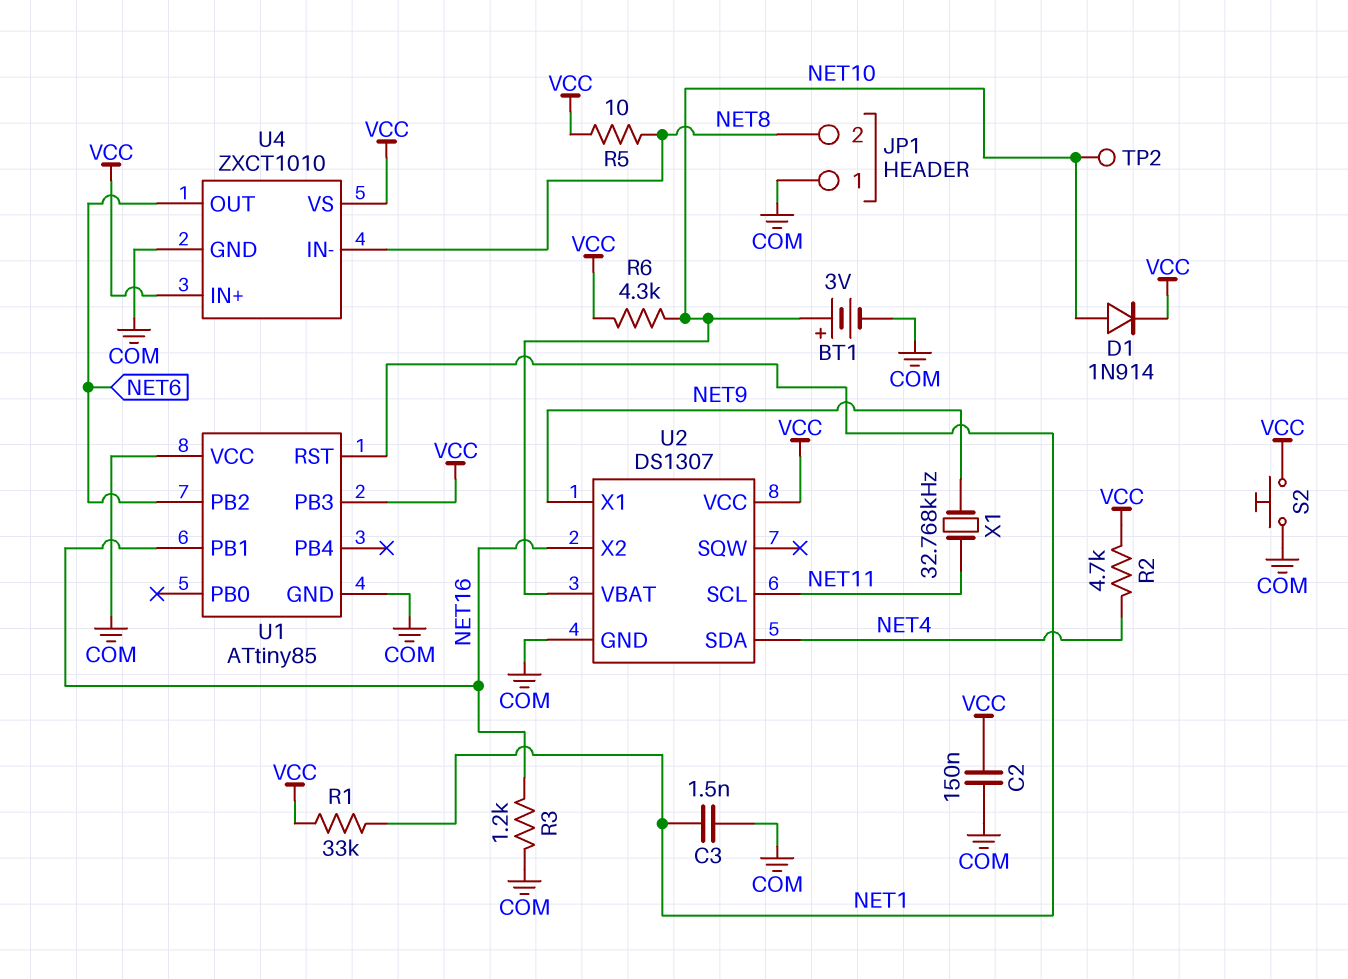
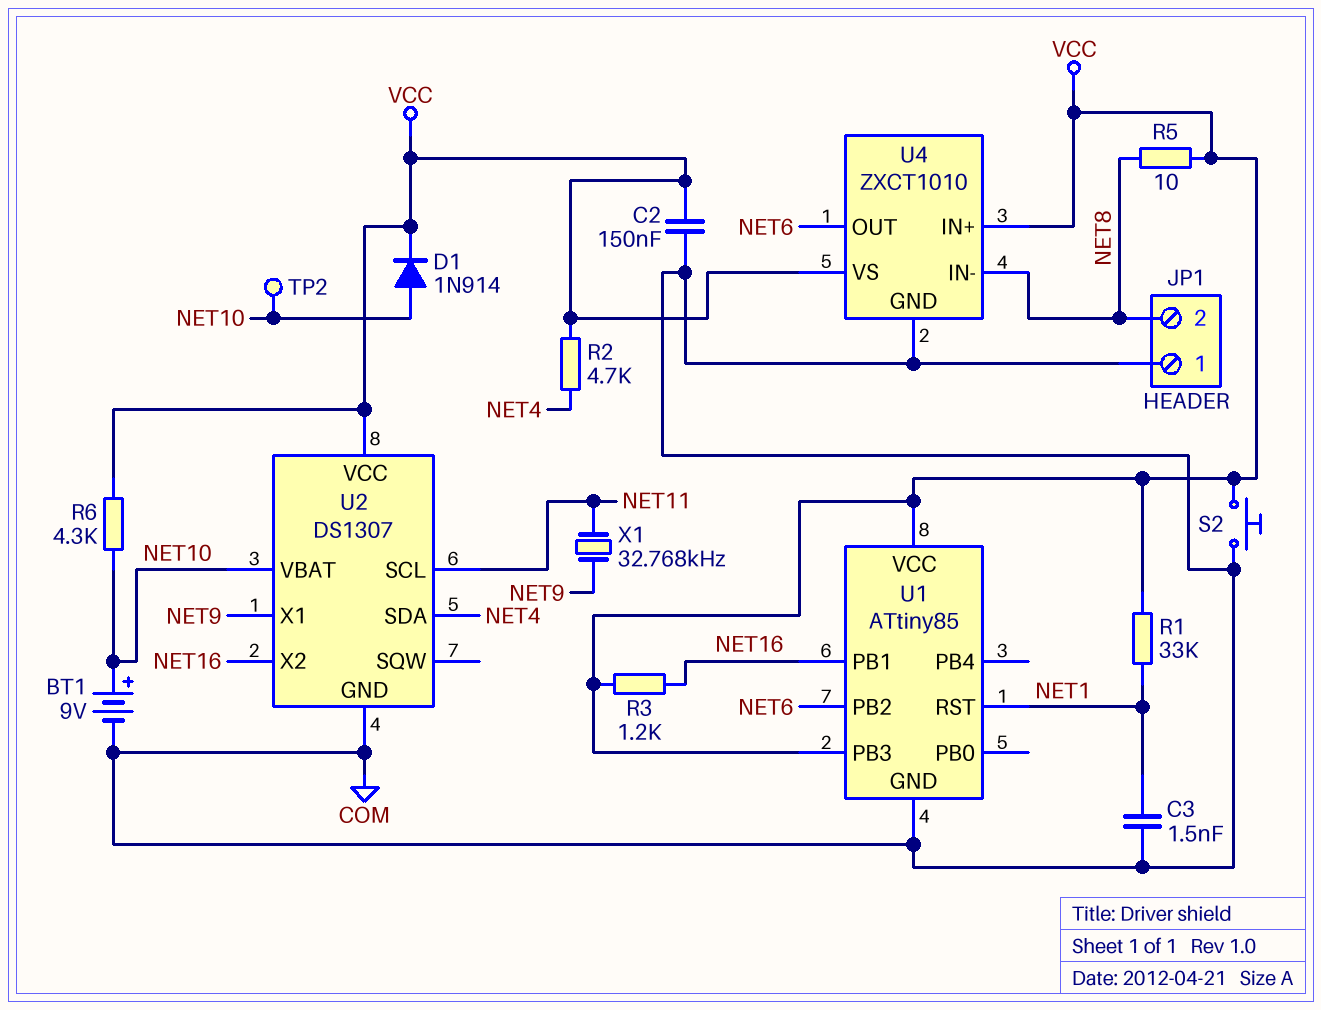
BT1: 3V (plus NET10, minus COM) -> 9V (plus NET10, minus COM)
R3: 1.2k (COM, NET16) -> 1.2k (NET16, VCC)
U1 pin VCC: COM -> VCC

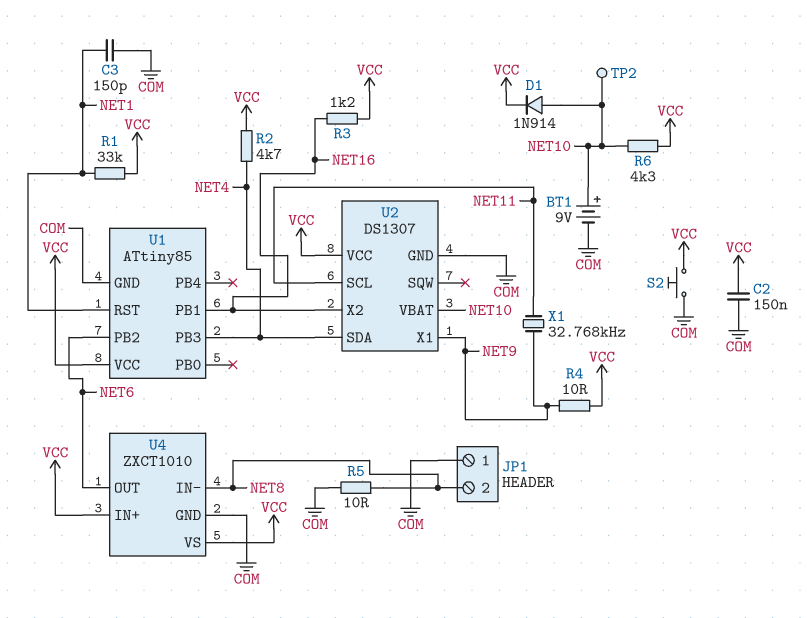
C3: 1.5nF (COM, NET1) -> 150pF (COM, NET1)
R4: none -> 10 (NET9, VCC)
R5: 10 (NET8, VCC) -> 10 (COM, NET8)
U1 pin PB3: VCC -> NET4

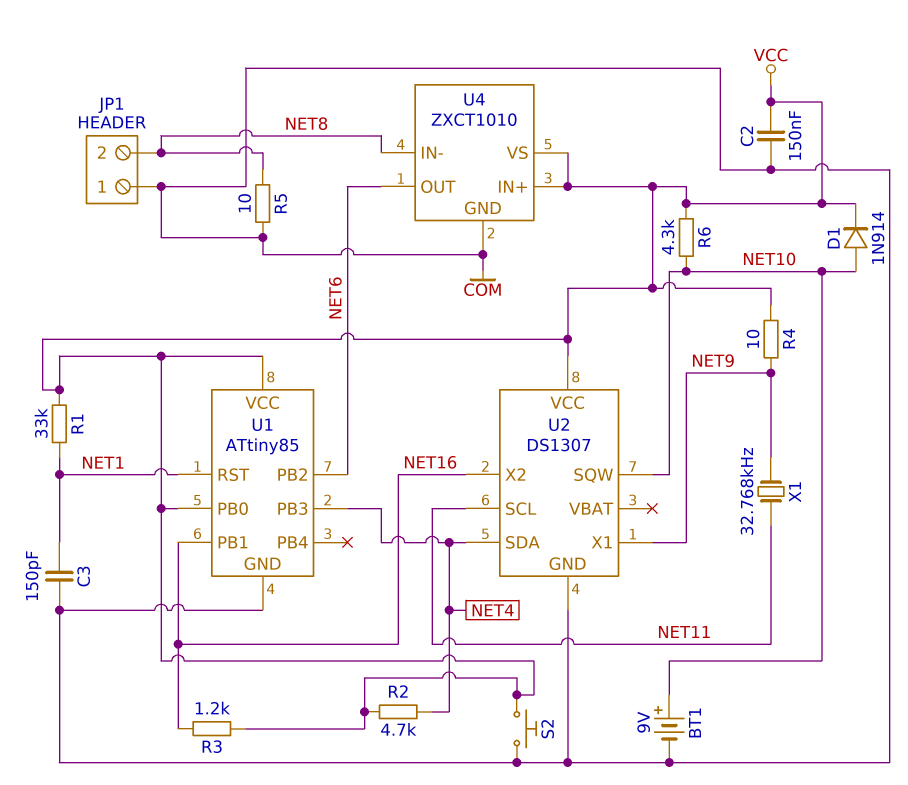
TP2: test point (NET10) -> none
U1 pin PB0: none -> VCC
U2 pin SQW: none -> NET10
U2 pin VBAT: NET10 -> none

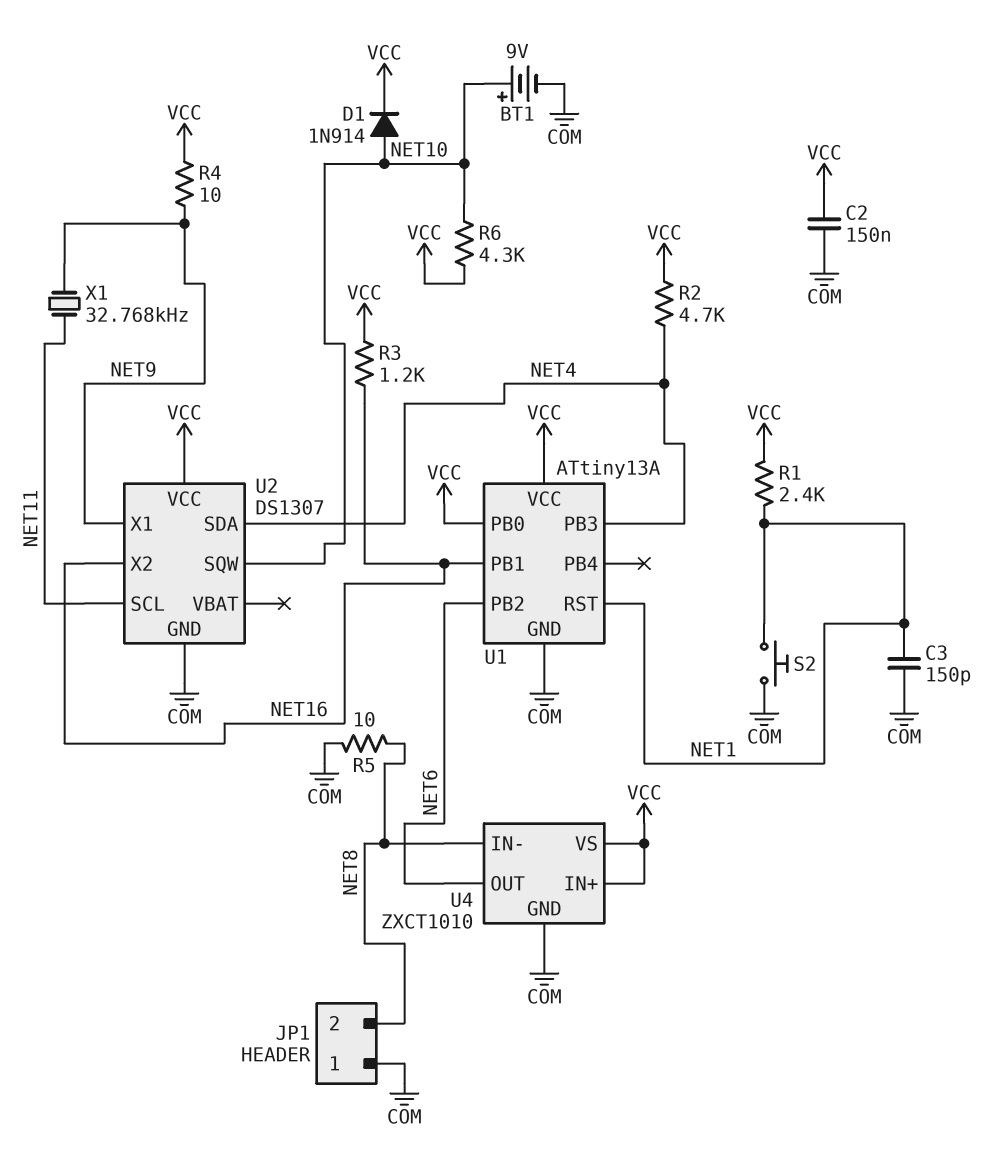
R1: 33k (NET1, VCC) -> 2.4k (NET1, VCC)
S2: button (COM, VCC) -> button (COM, NET1)
U1: ATtiny85 -> ATtiny13A

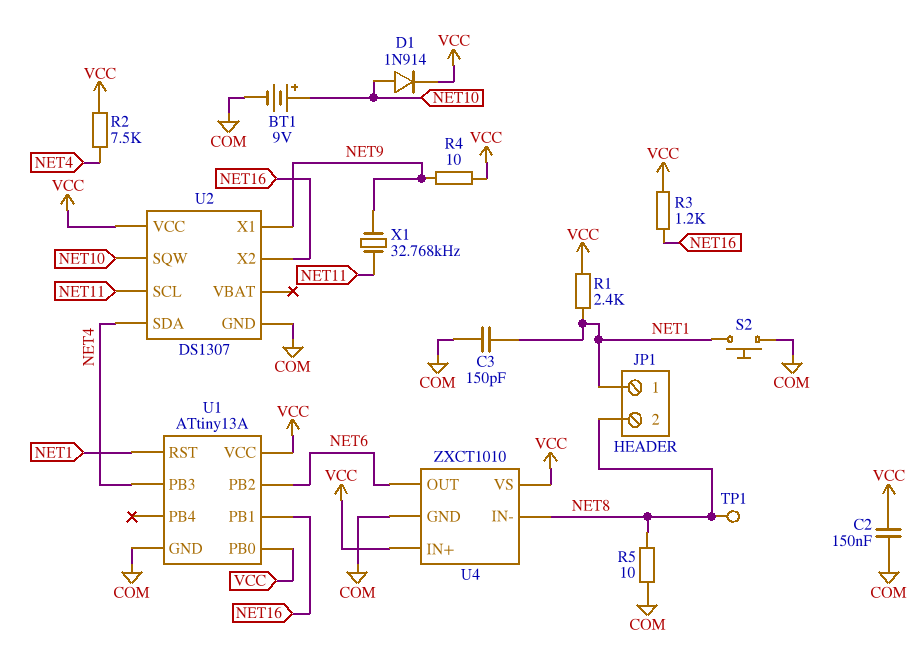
JP1 pin 1: COM -> NET1
R2: 4.7k (NET4, VCC) -> 7.5k (NET4, VCC)
R6: 4.3k (NET10, VCC) -> none
TP1: none -> test point (NET8)

